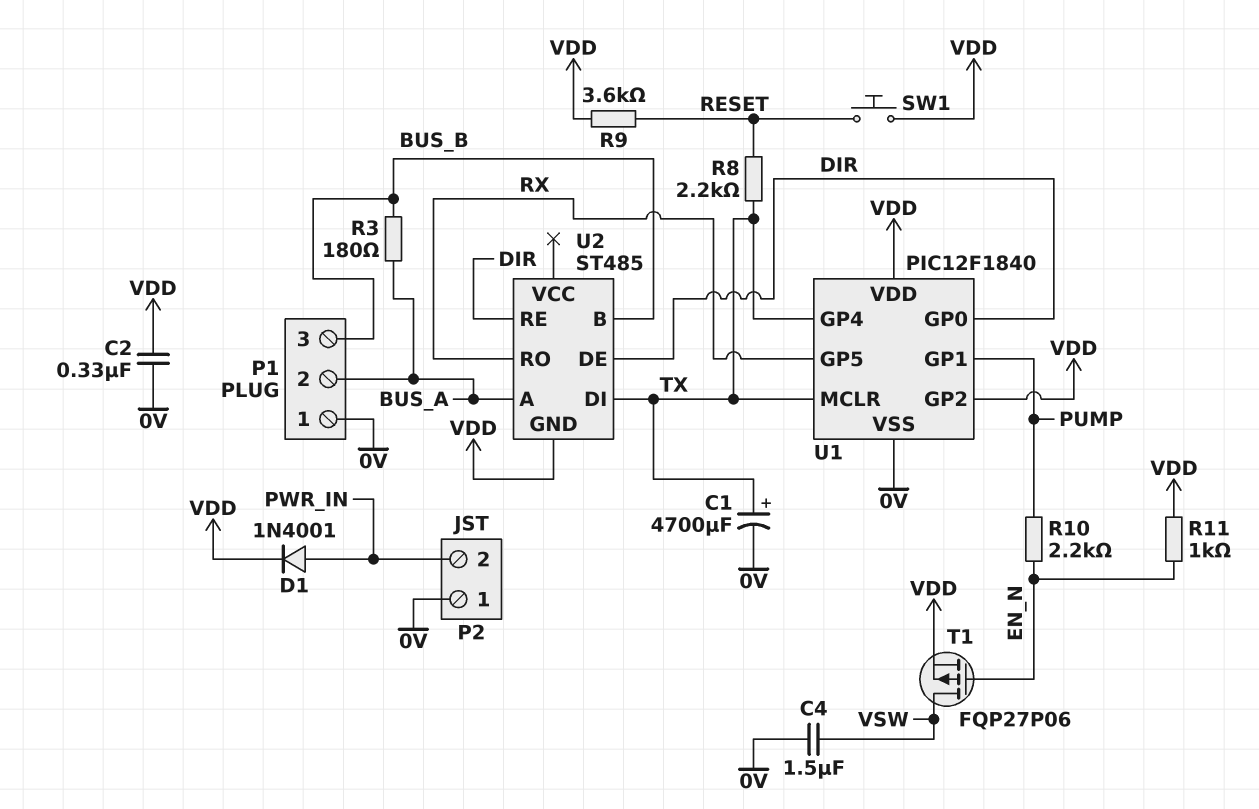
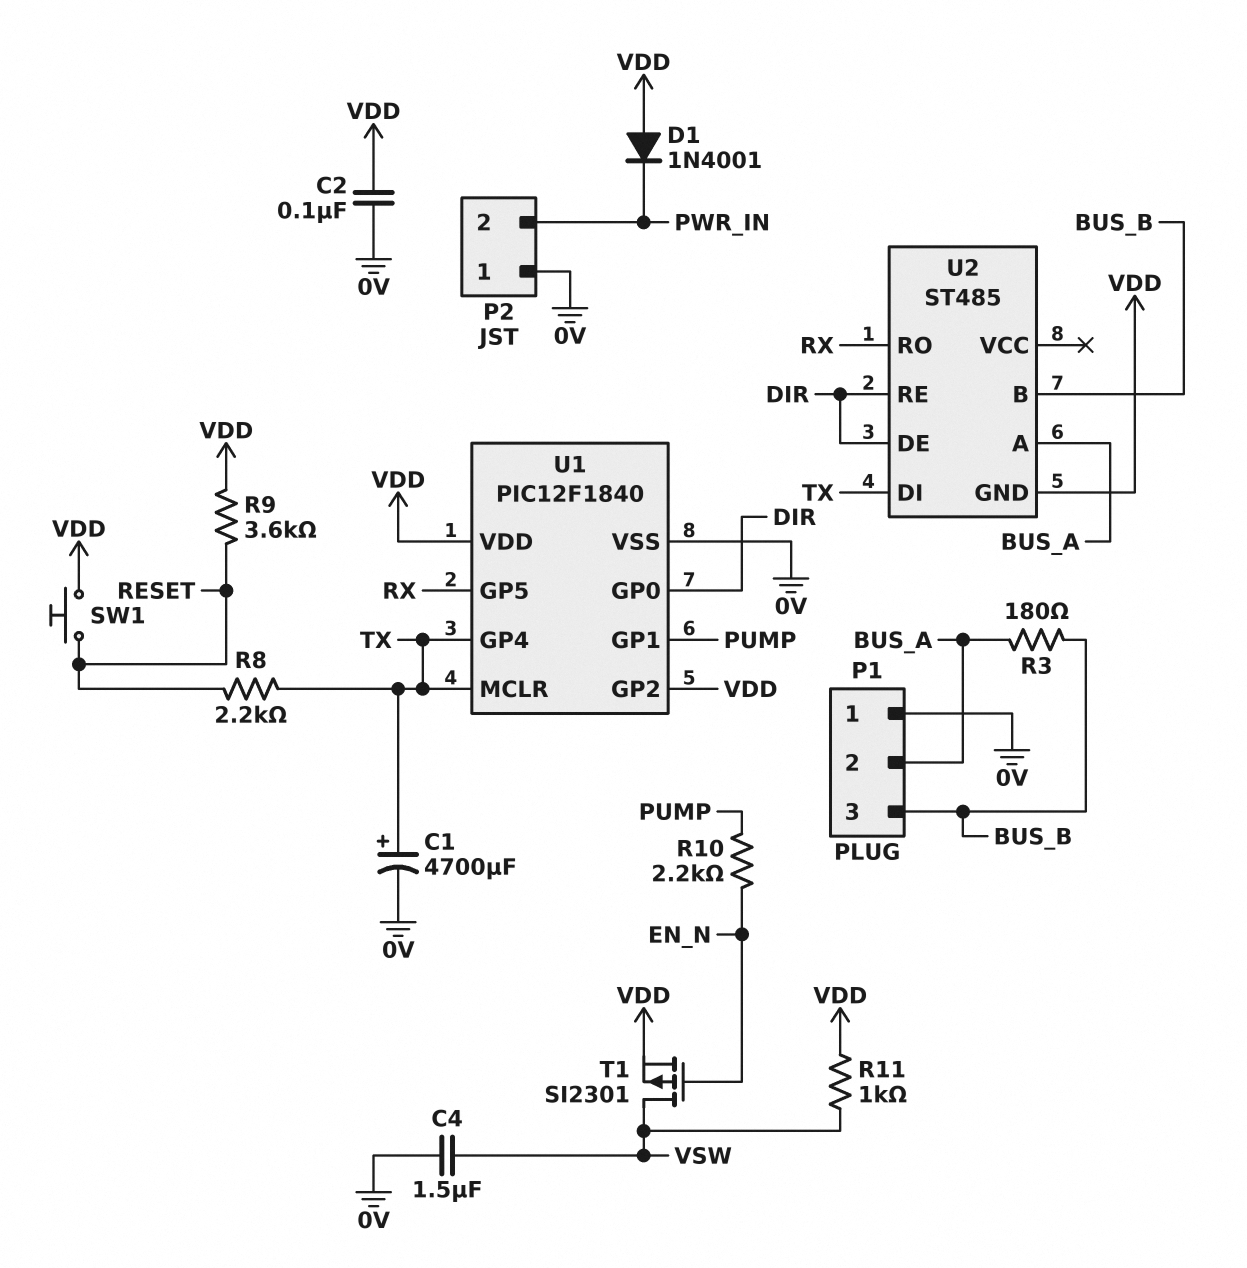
C2: 330nF (0V, VDD) -> 100nF (0V, VDD)
D1: diode 1N4001 (A PWR_IN, K VDD) -> diode 1N4001 (A VDD, K PWR_IN)
R11: 1k (EN_N, VDD) -> 1k (VDD, VSW)
T1: PMOS FQP27P06 (G EN_N, D VSW, S VDD) -> PMOS SI2301 (G EN_N, D VSW, S VDD)

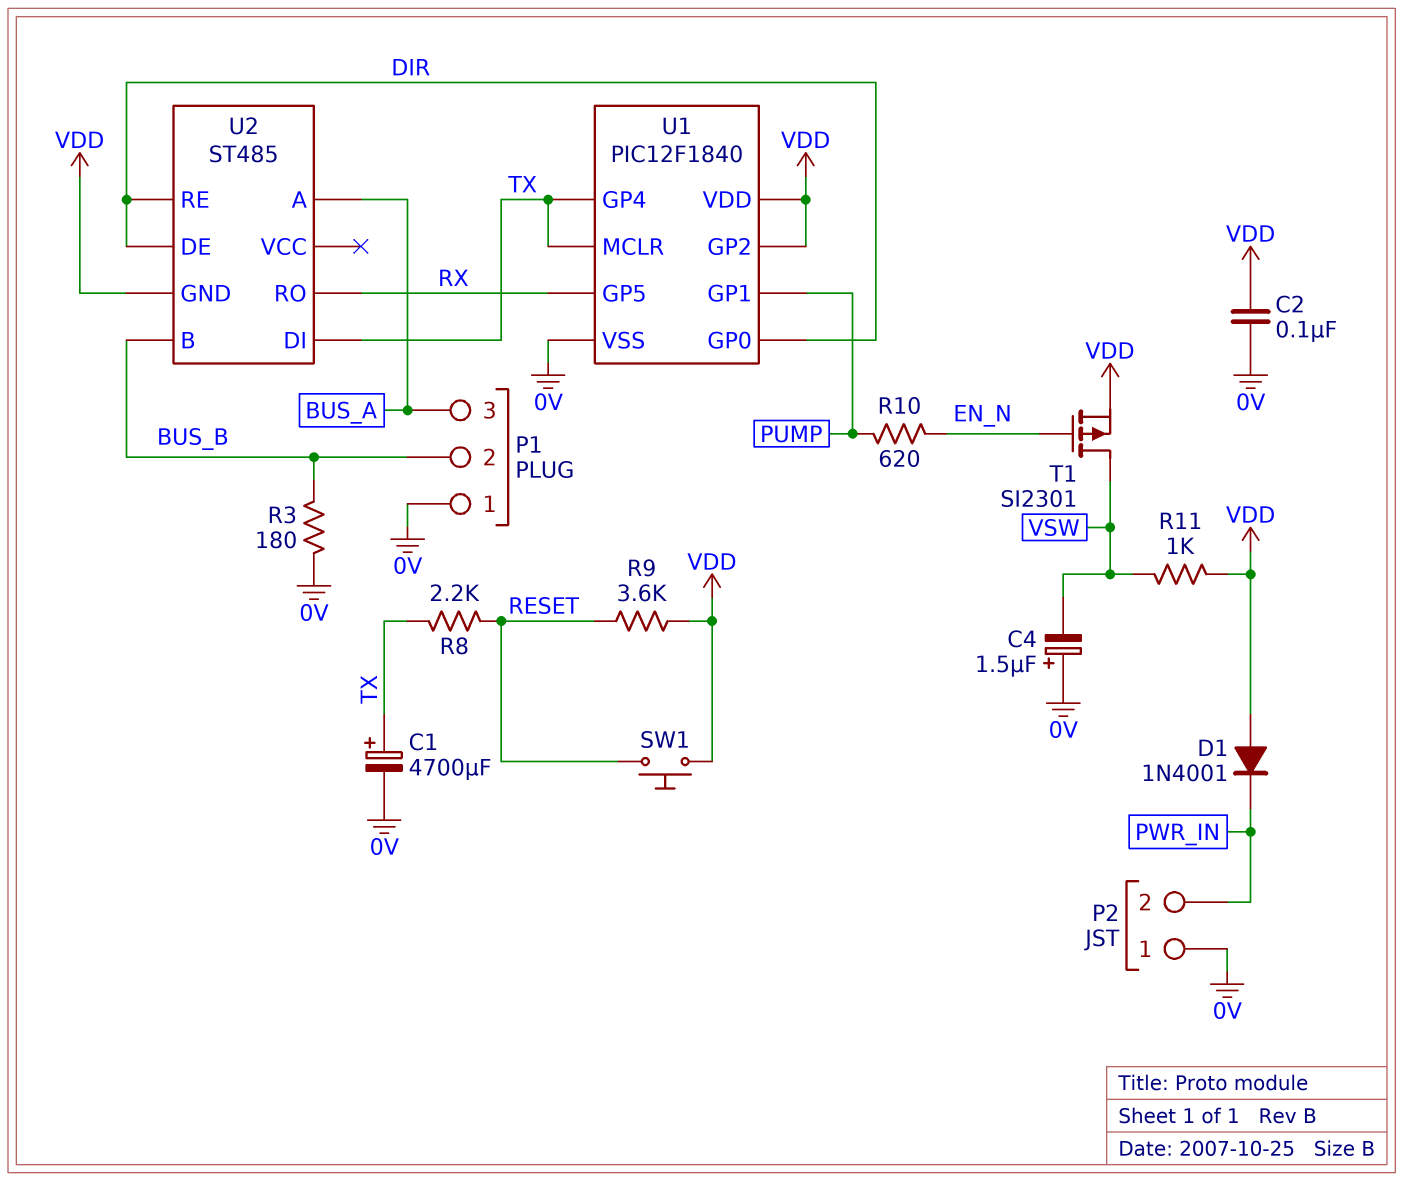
C4: 1.5uF (0V, VSW) -> 1.5uF (plus 0V, minus VSW)
P1 pin 2: BUS_A -> BUS_B
P1 pin 3: BUS_B -> BUS_A
R3: 180 (BUS_A, BUS_B) -> 180 (0V, BUS_B)
R10: 2.2k (EN_N, PUMP) -> 620 (EN_N, PUMP)

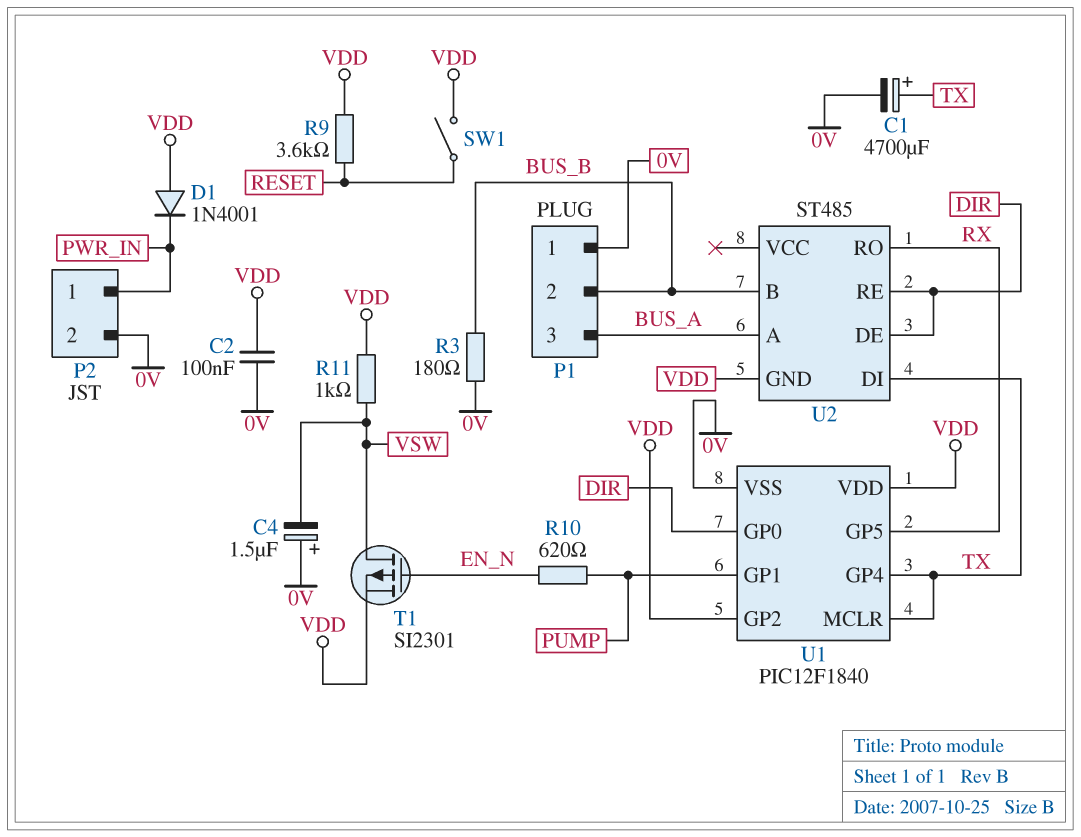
P2 pin 1: 0V -> PWR_IN
P2 pin 2: PWR_IN -> 0V
R8: 2.2k (RESET, TX) -> none
SW1: button (RESET, VDD) -> switch (RESET, VDD)

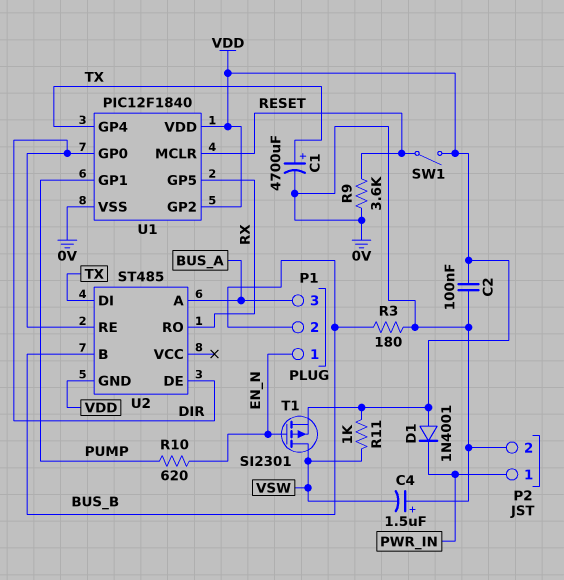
P1 pin 1: 0V -> EN_N
R9: 3.6k (RESET, VDD) -> 3.6k (0V, RESET)
U1 pin MCLR: TX -> RESET

